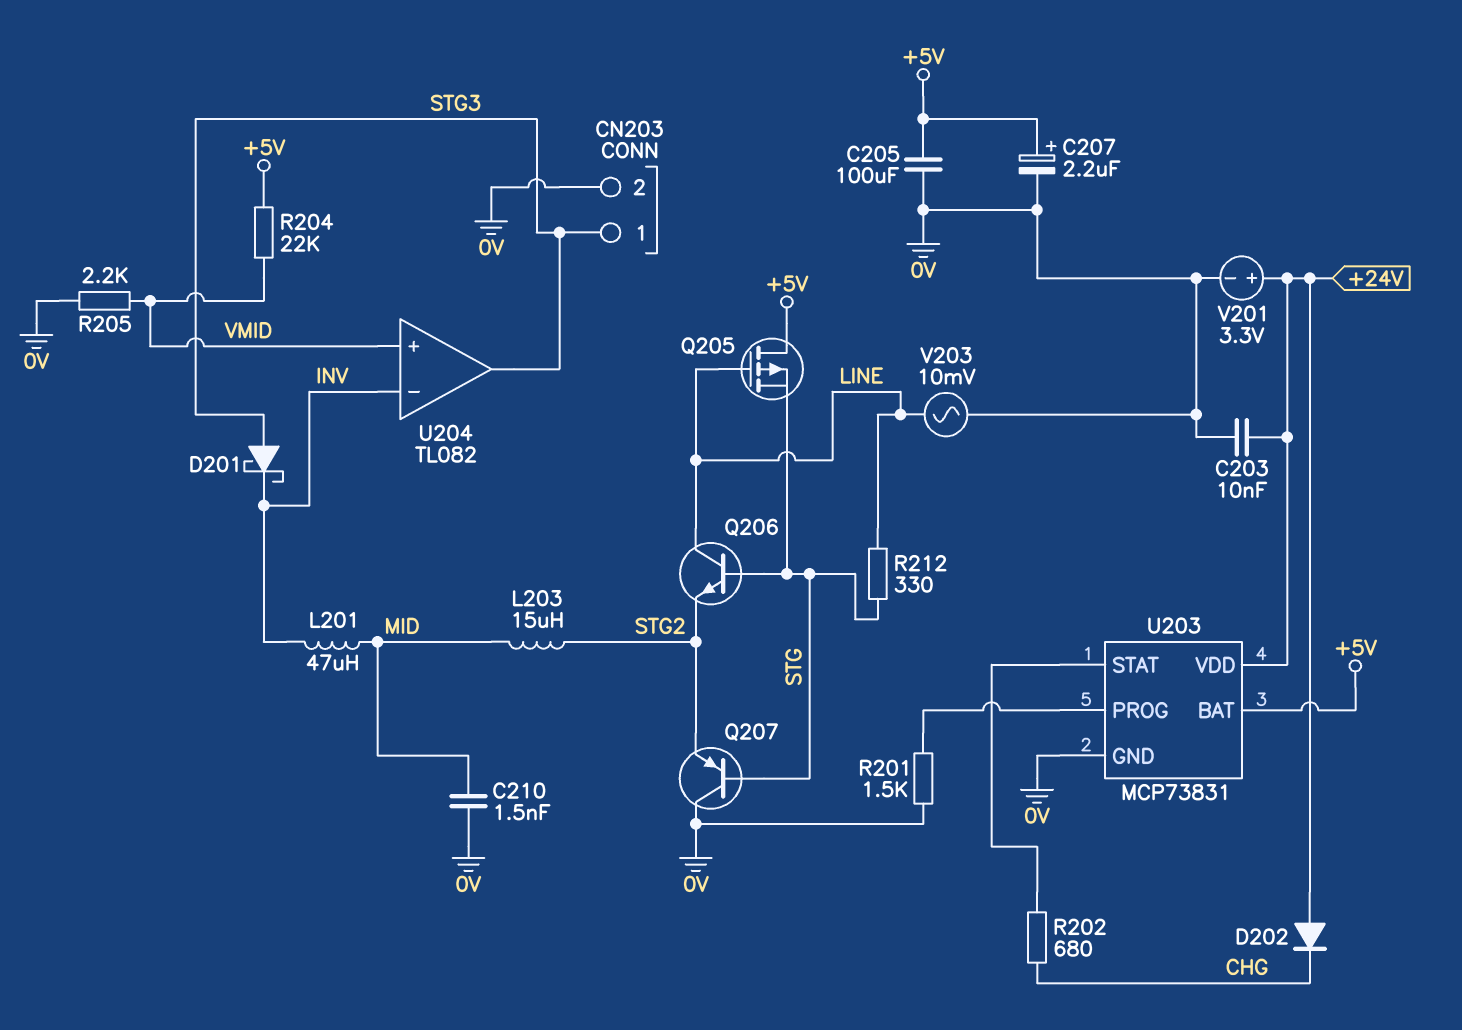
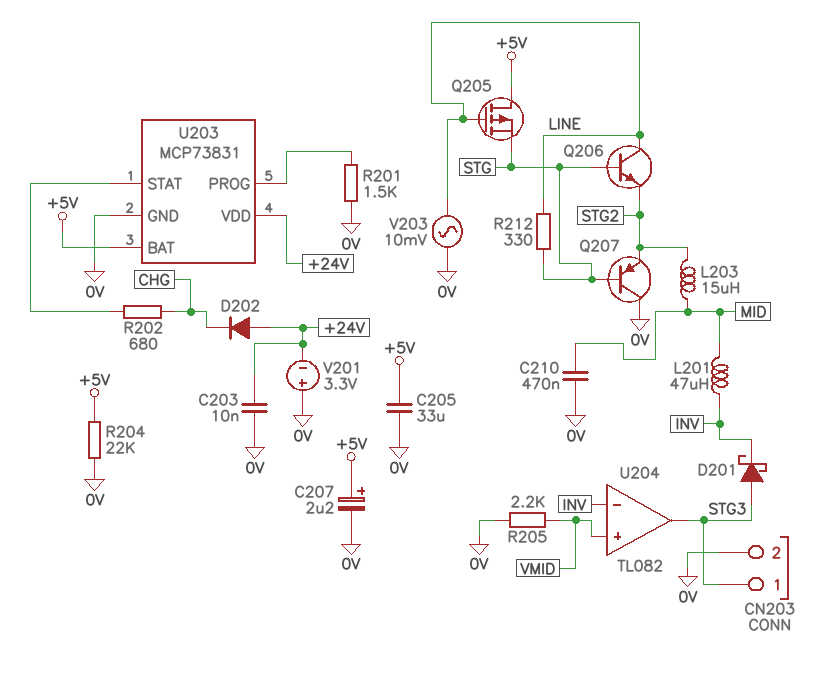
C205: 100uF (+5V, 0V) -> 33uF (+5V, 0V)
C210: 1.5nF (0V, MID) -> 470nF (0V, MID)
R204: 22k (+5V, VMID) -> 22k (+5V, 0V)
V201: 3.3V (plus +24V, minus 0V) -> 3.3V (plus 0V, minus +24V)

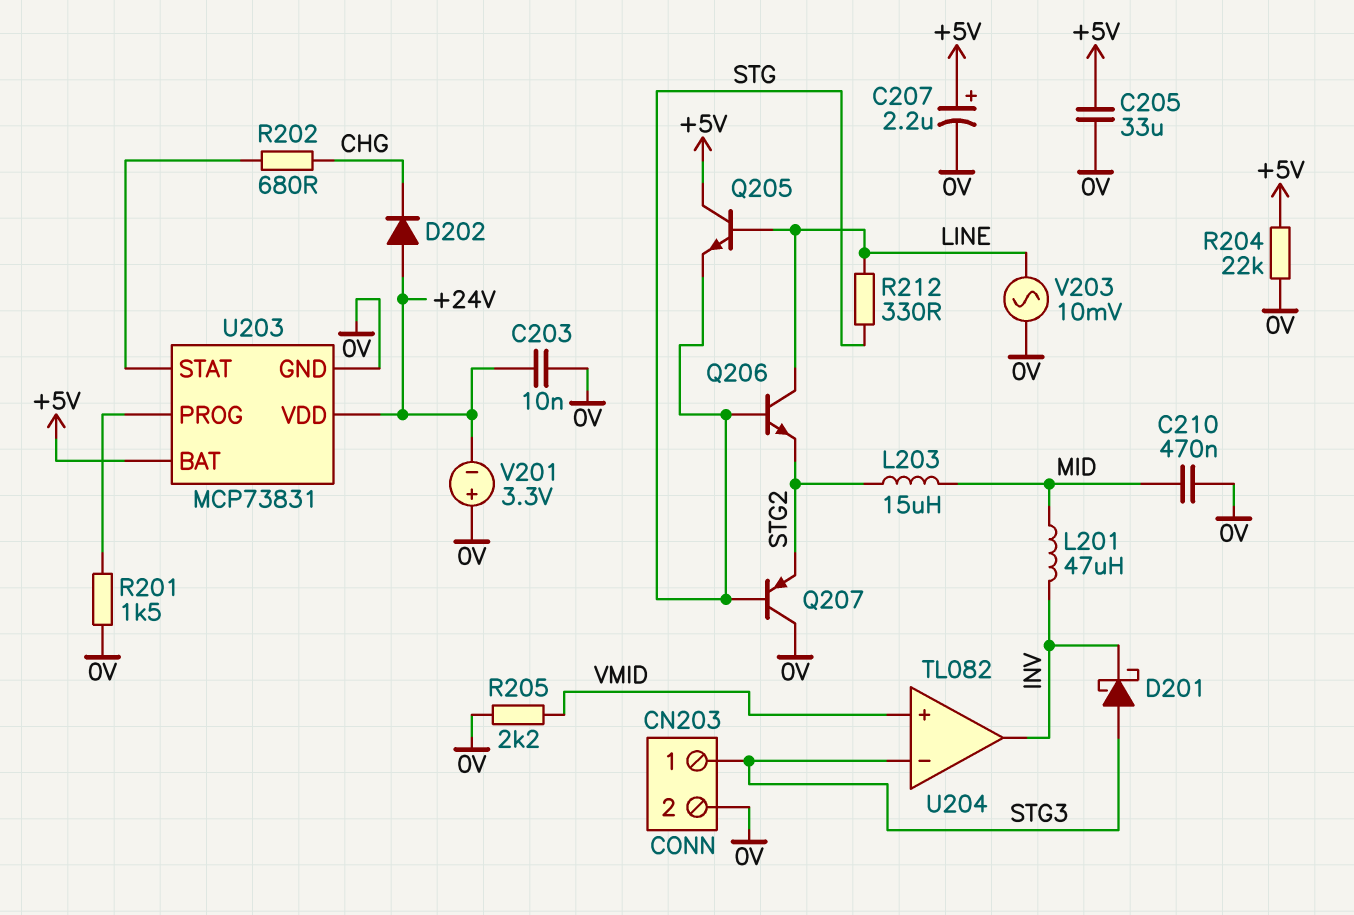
Q205: PMOS (G LINE, D +5V, S STG) -> NPN (B LINE, C +5V, E STG)
U204 pin in-: INV -> STG3
U204 pin out: STG3 -> INV

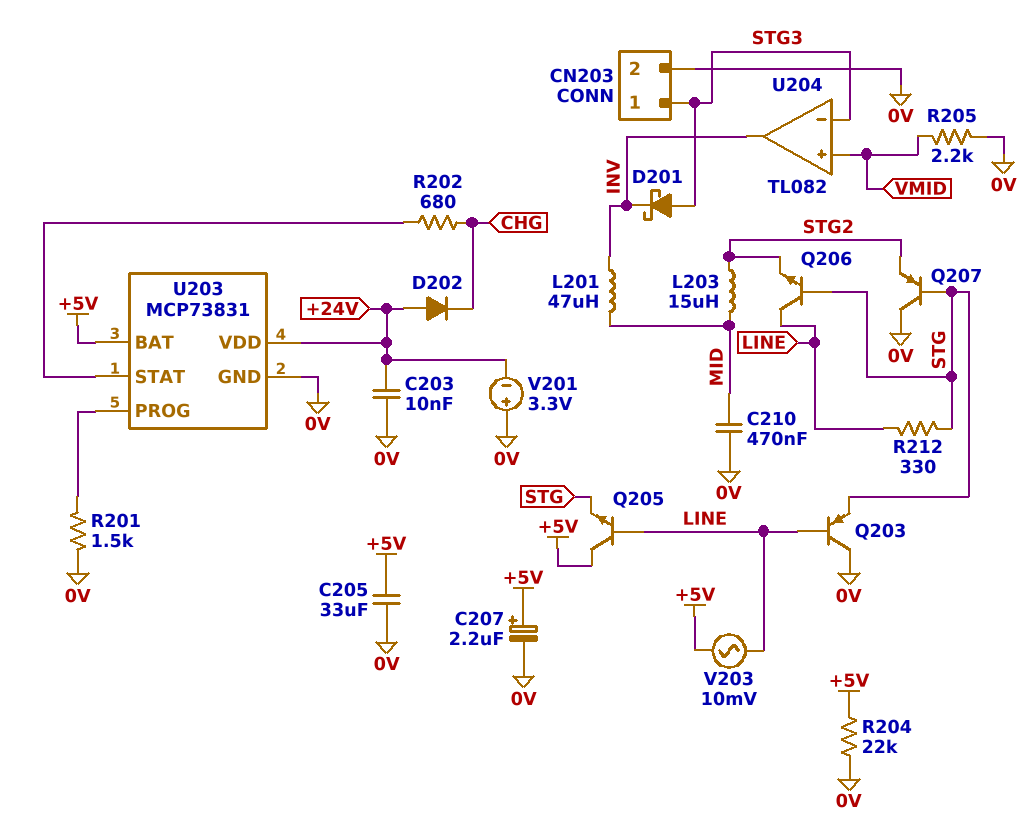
Q203: none -> PNP (B LINE, C 0V, E STG)
V203: AC 10mV (0V, LINE) -> AC 10mV (+5V, LINE)

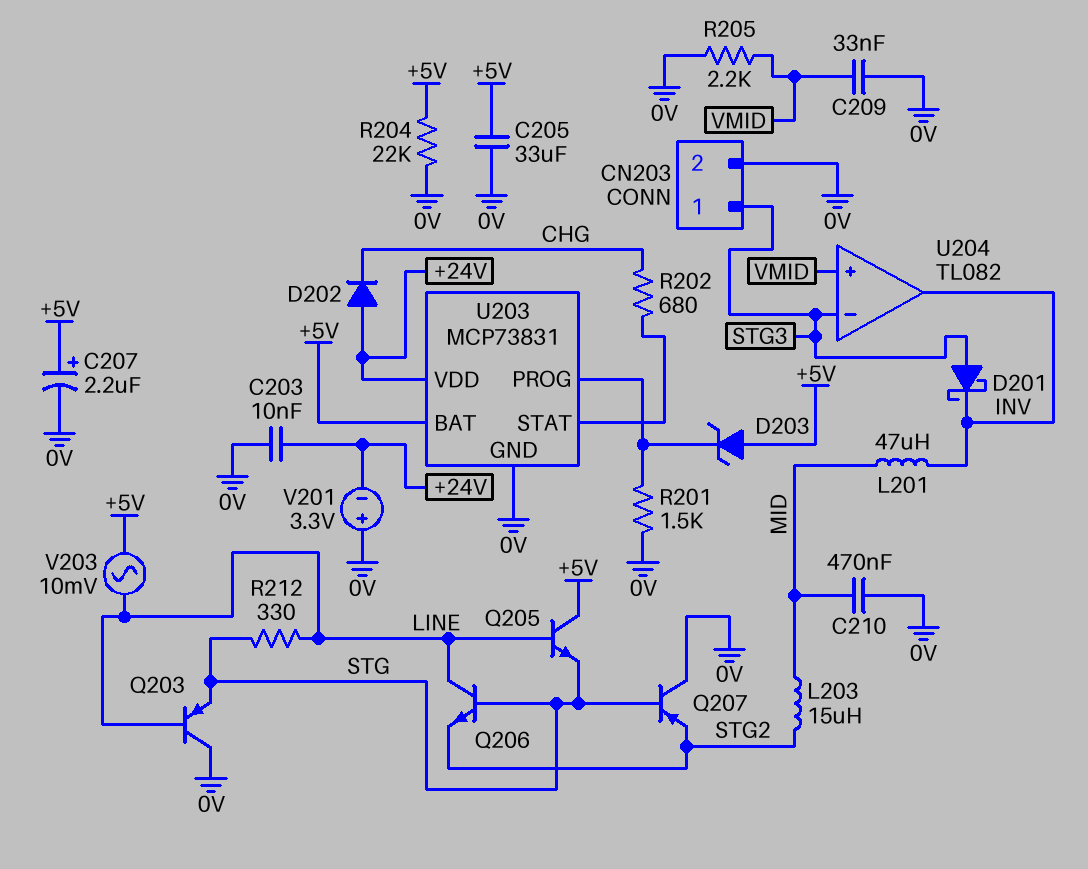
C209: none -> 33nF (0V, VMID)
D203: none -> zener (A +5V, K U203/PROG)

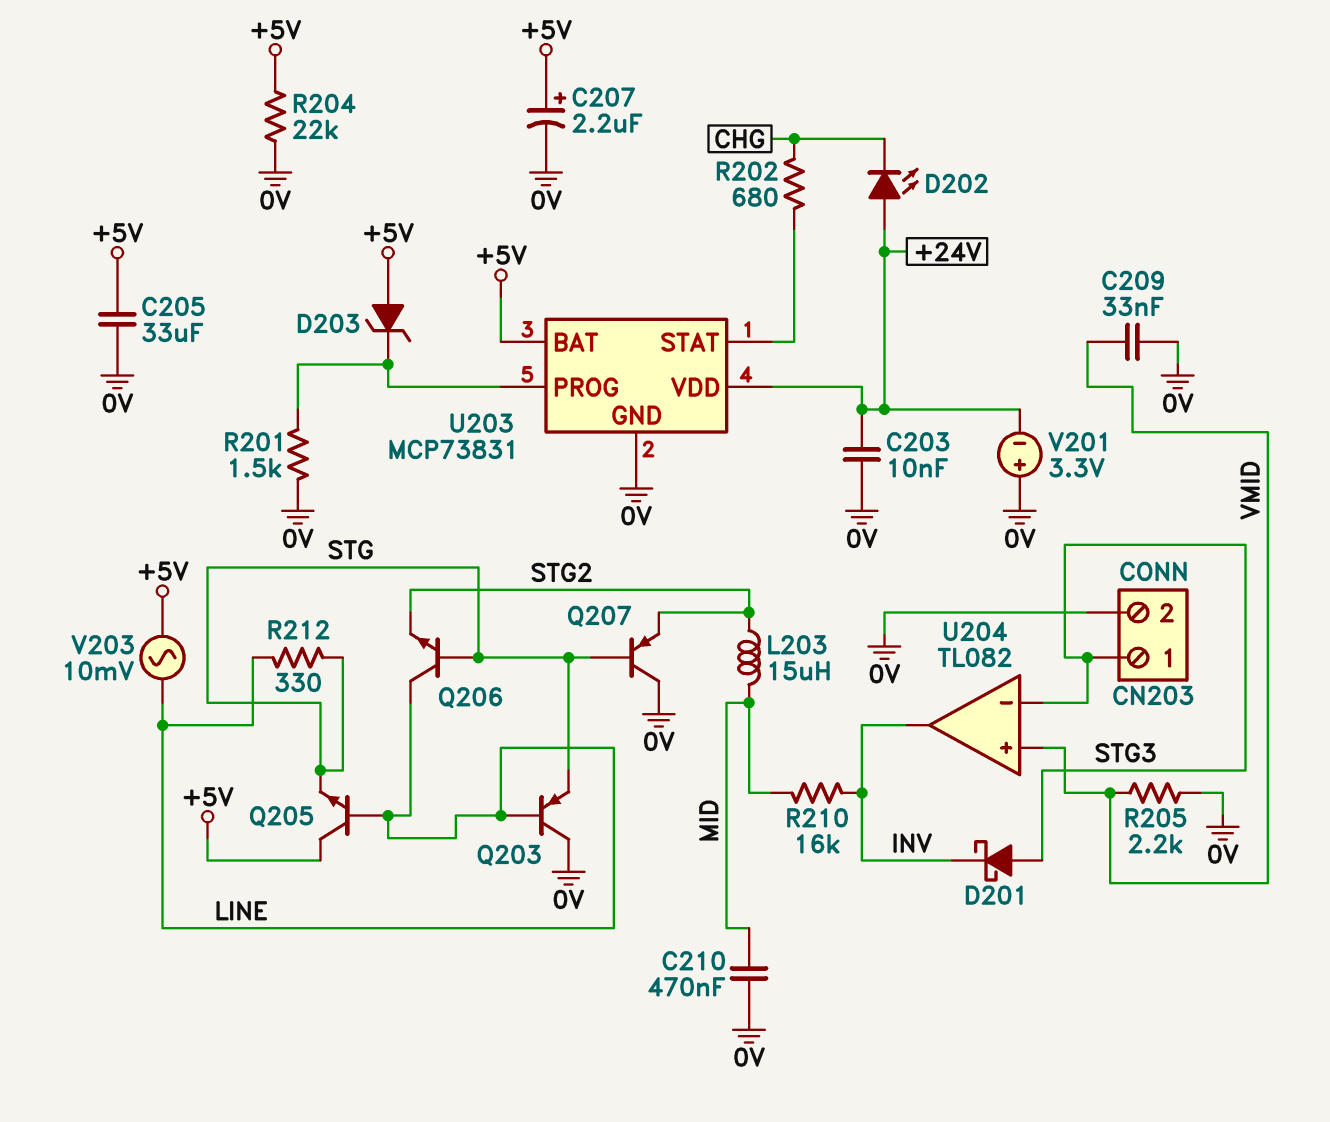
D202: diode (A +24V, K CHG) -> LED (A +24V, K CHG)
L201: 47uH (INV, MID) -> none
R210: none -> 16k (INV, MID)

